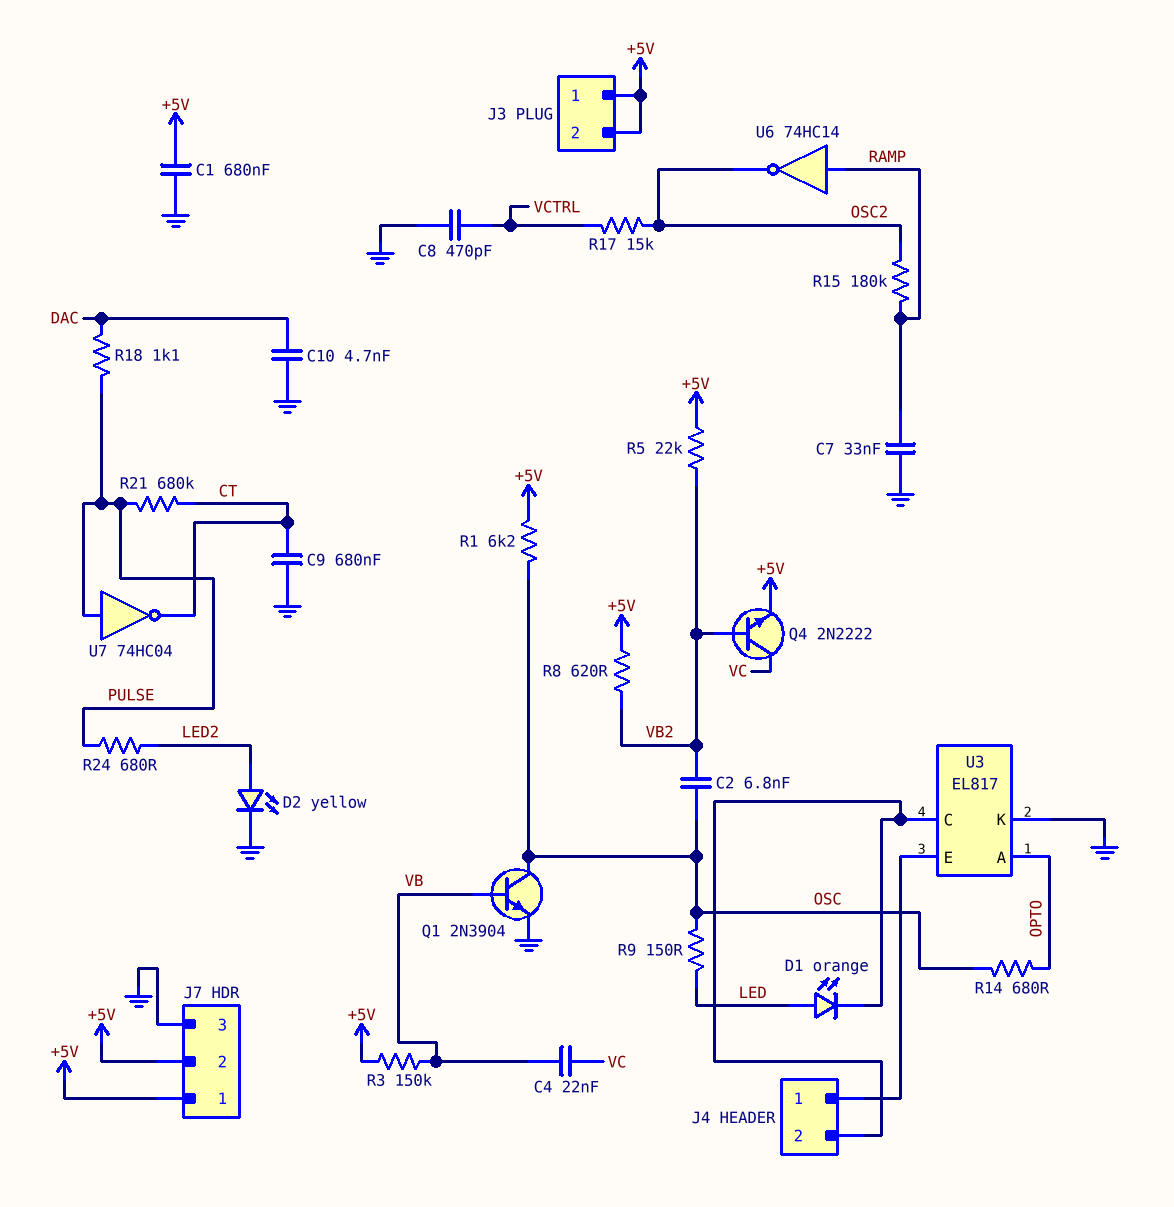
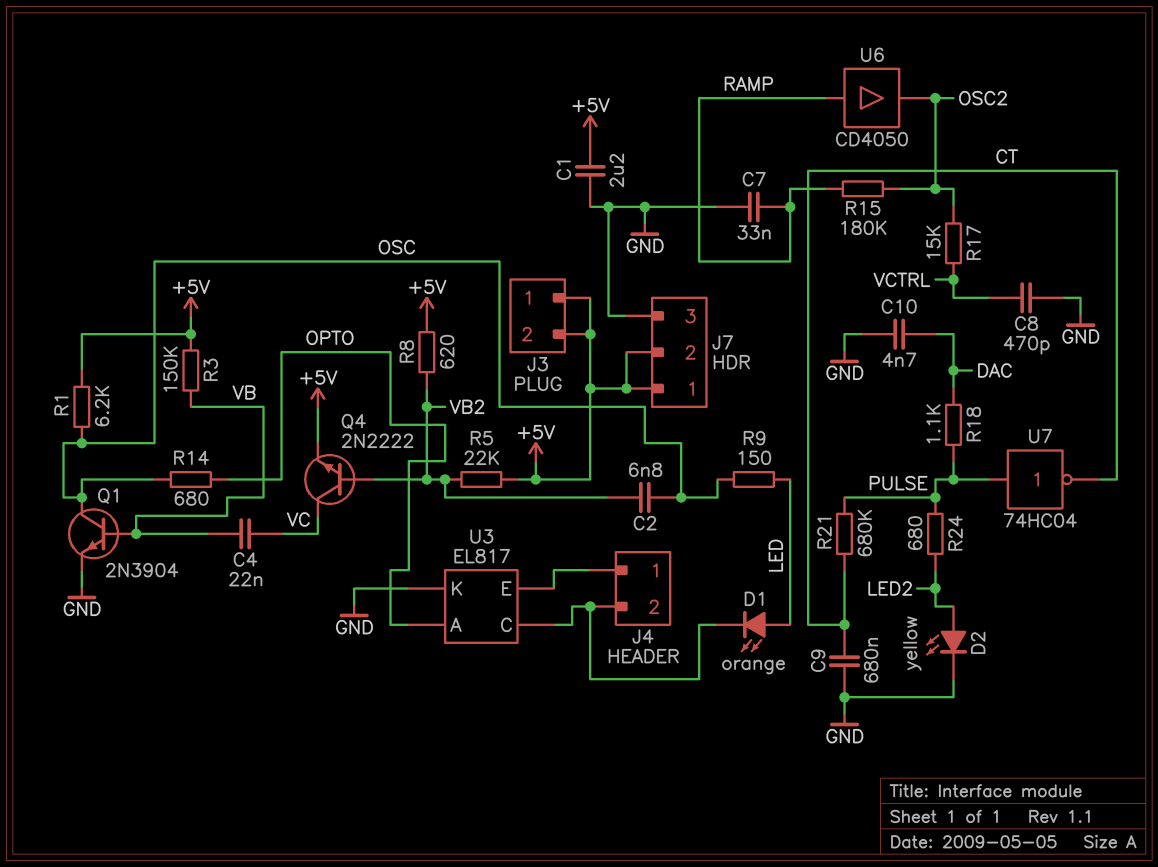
C1: 680nF (+5V, GND) -> 2.2uF (+5V, GND)
U6: NOT 74HC14 (in RAMP, out OSC2) -> buffer CD4050 (in RAMP, out OSC2)

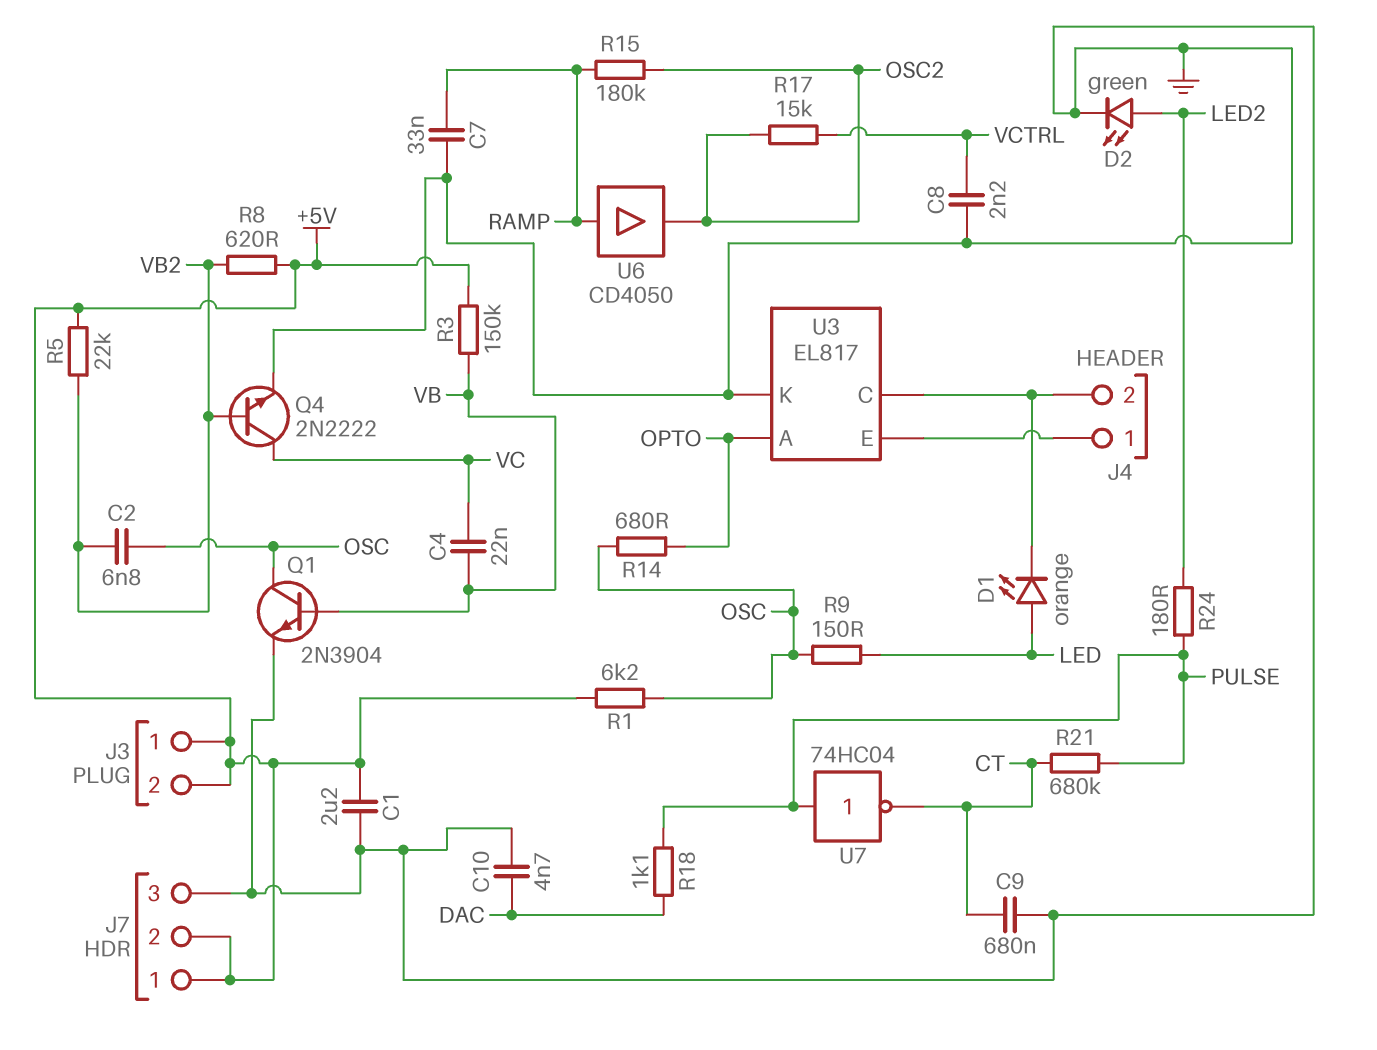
C8: 470pF (GND, VCTRL) -> 2.2nF (GND, VCTRL)
D2: LED yellow (A LED2, K GND) -> LED green (A LED2, K GND)
Q4: NPN 2N2222 (B VB2, C VC, E +5V) -> NPN 2N2222 (B VB2, C VC, E GND)
R24: 680 (LED2, PULSE) -> 180 (LED2, PULSE)

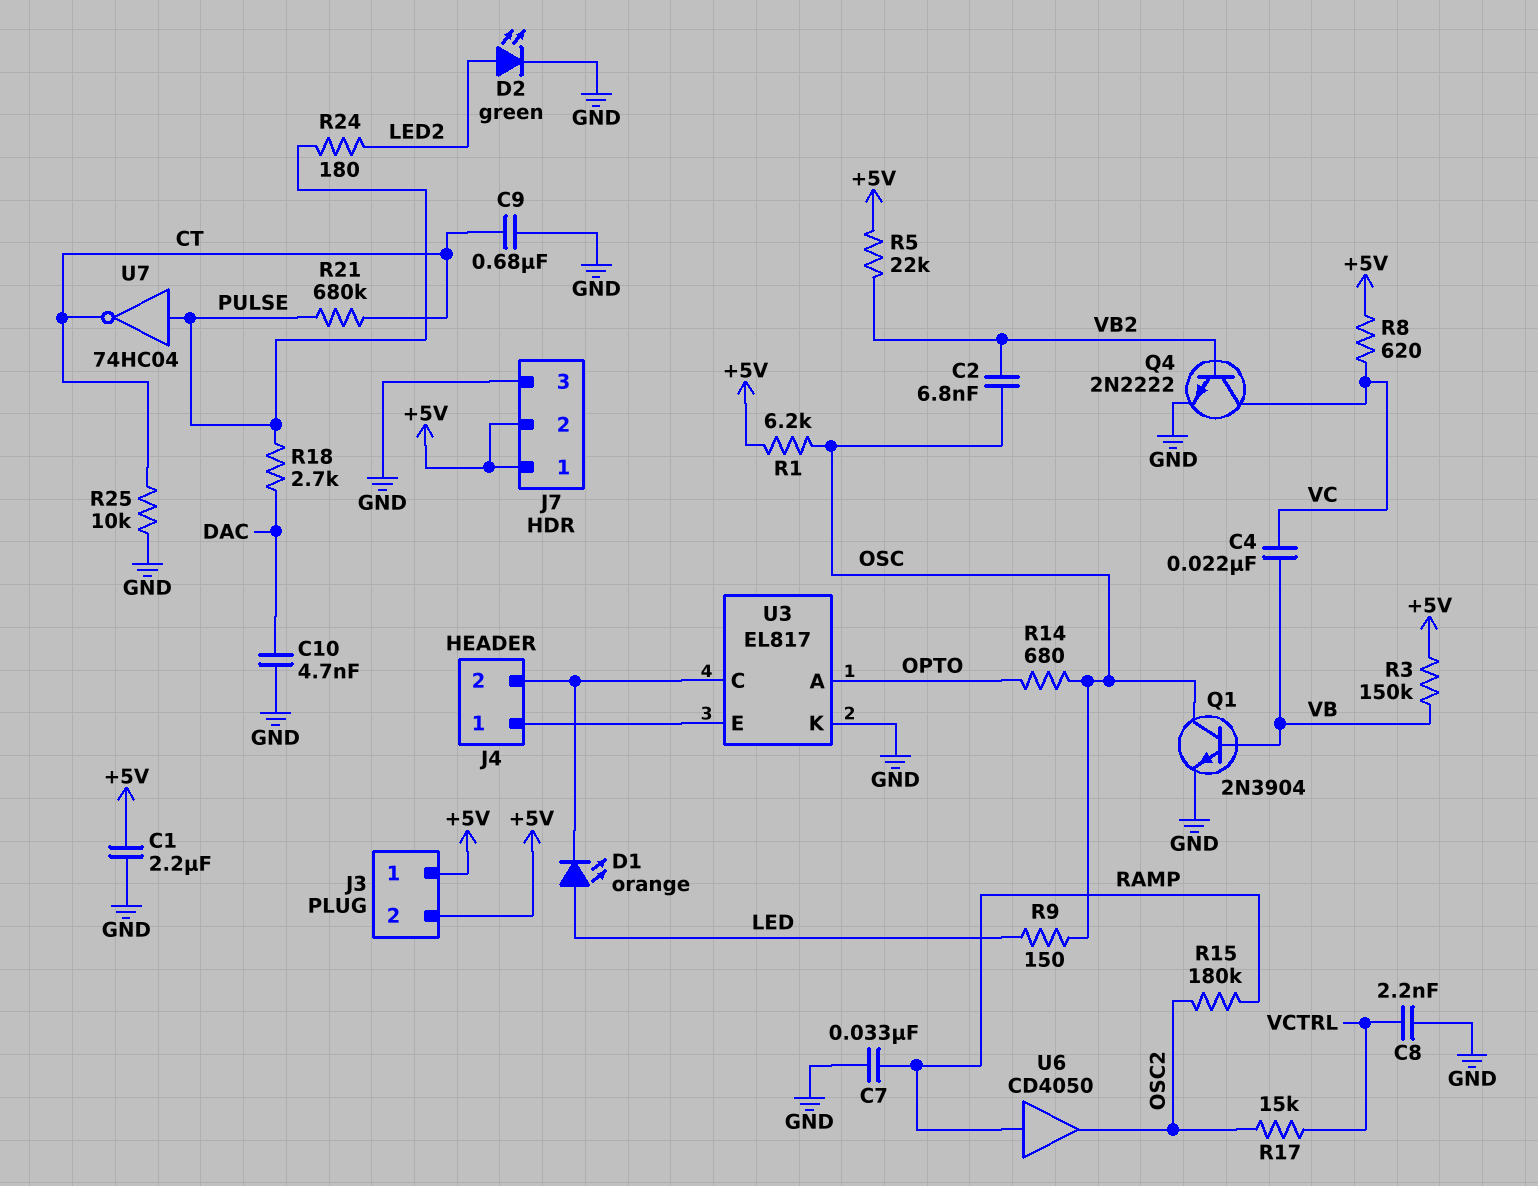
R8: 620 (+5V, VB2) -> 620 (+5V, VC)
R18: 1.1k (DAC, PULSE) -> 2.7k (DAC, PULSE)
R25: none -> 10k (CT, GND)

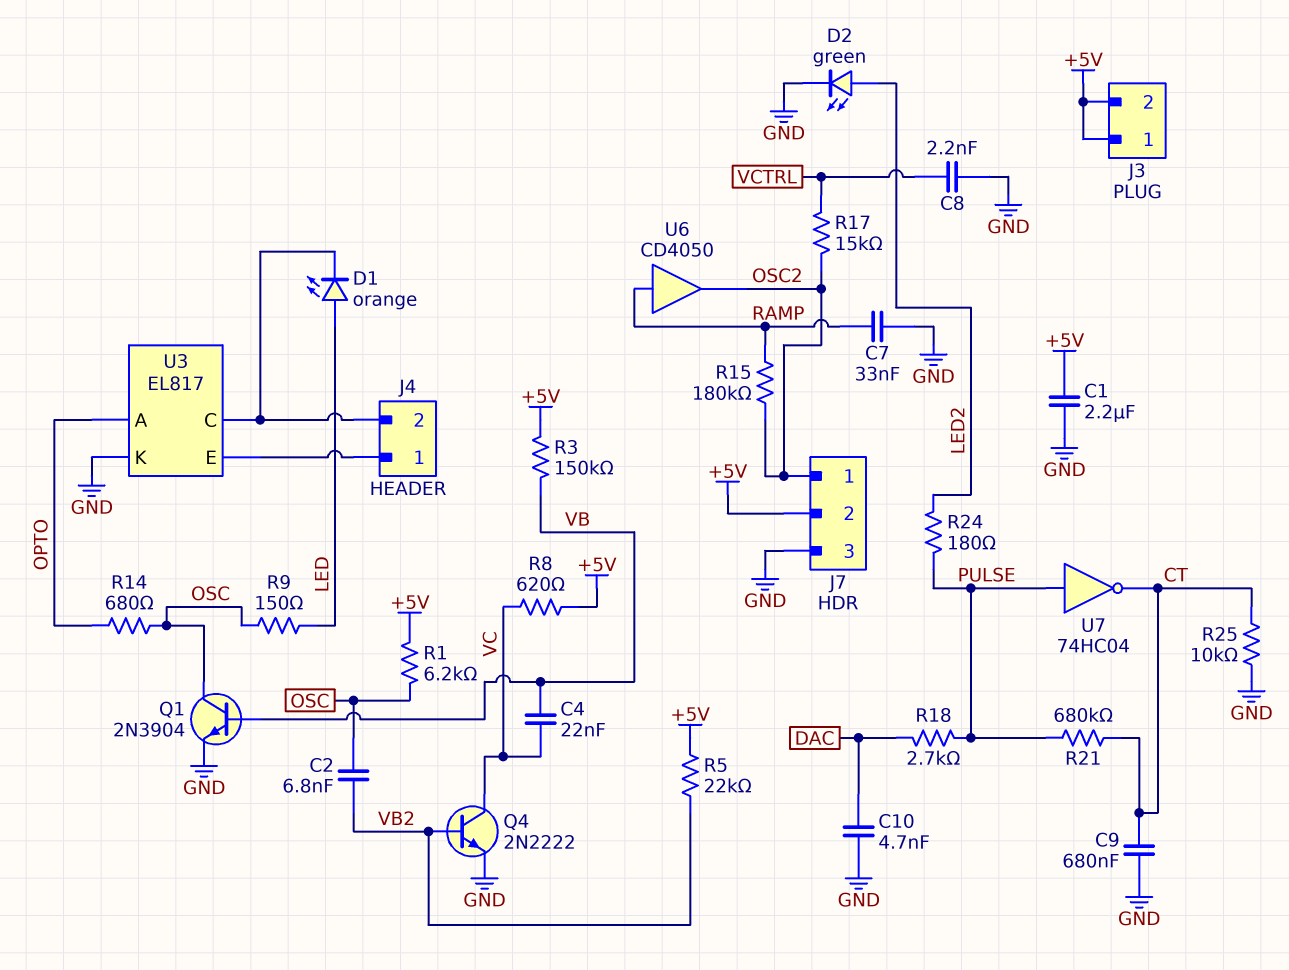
J7 pin 1: +5V -> OSC2

